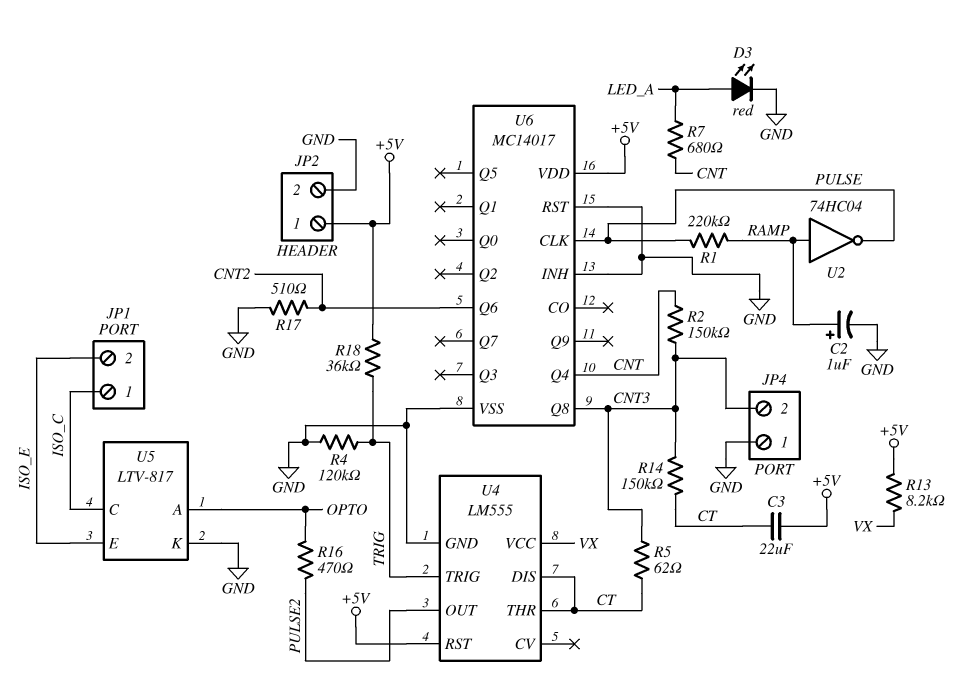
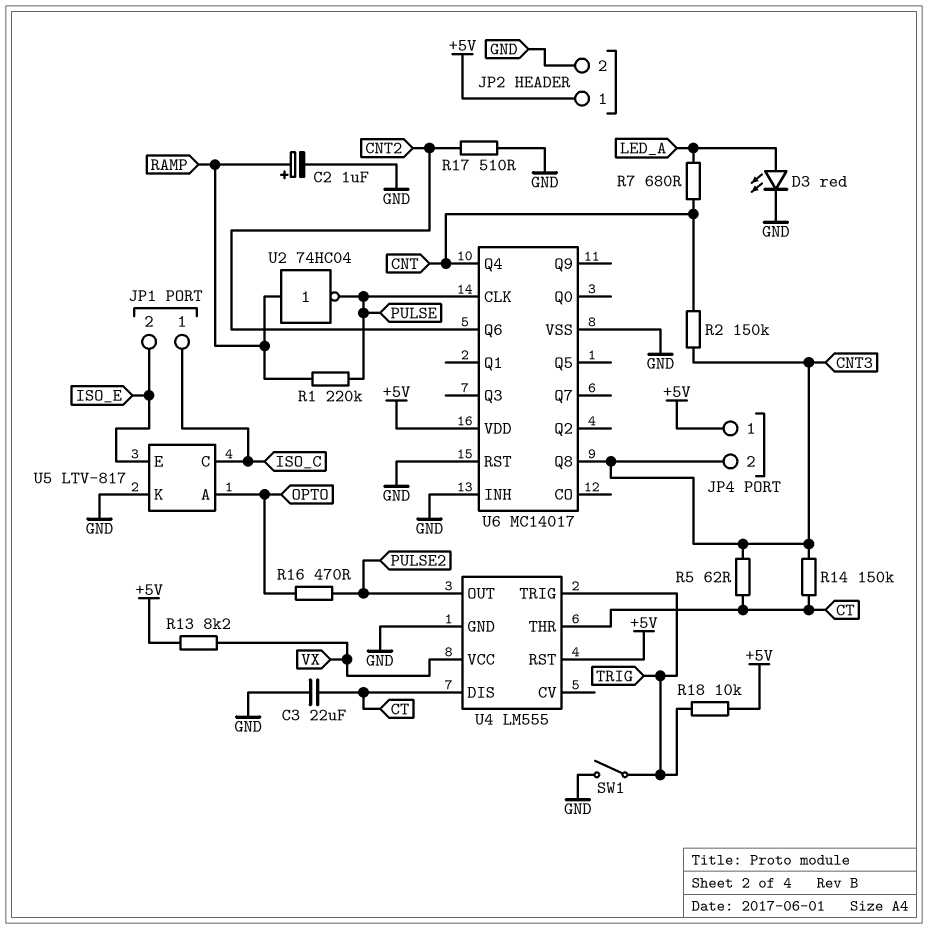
C3: 22uF (+5V, CT) -> 22uF (CT, GND)
JP4 pin 1: GND -> +5V
R4: 120k (GND, TRIG) -> none
R18: 36k (+5V, TRIG) -> 10k (+5V, TRIG)
SW1: none -> switch (GND, TRIG)

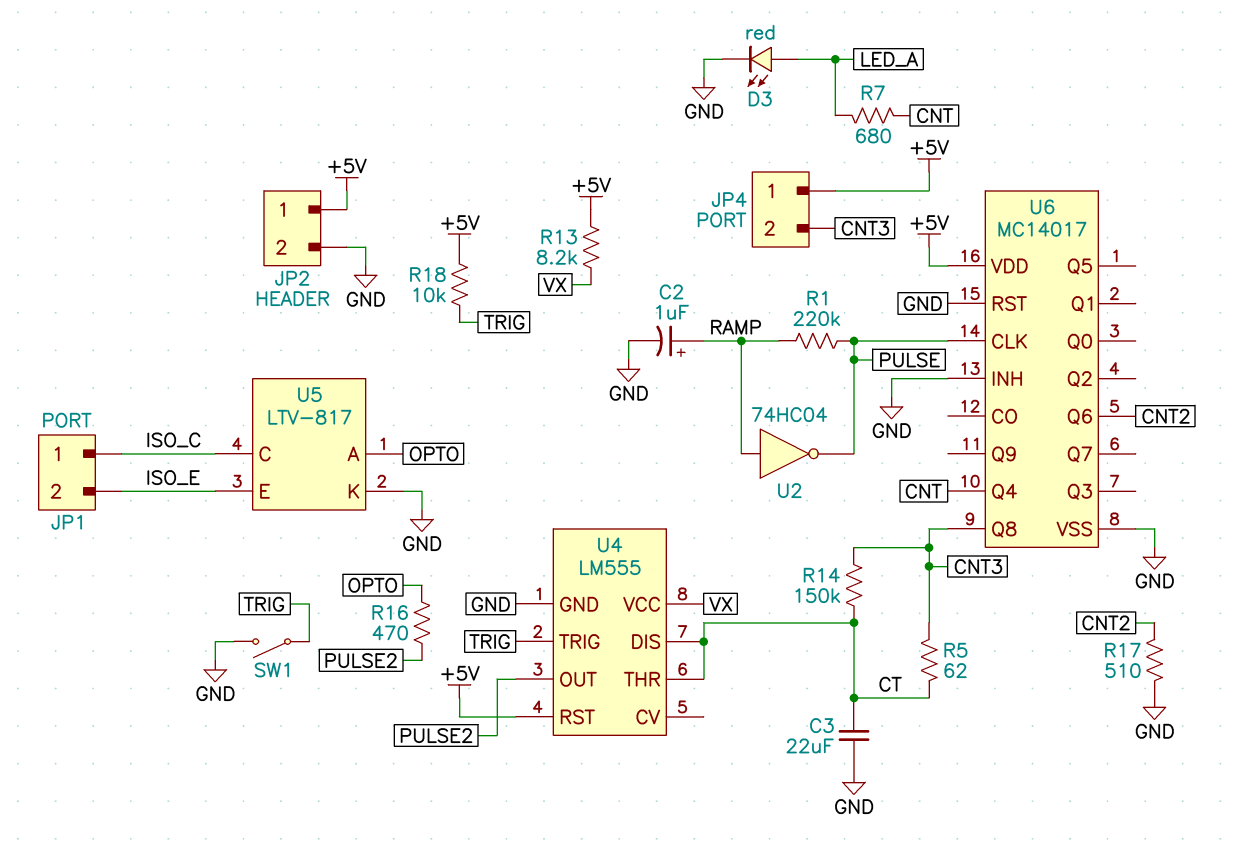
R2: 150k (CNT, CNT3) -> none

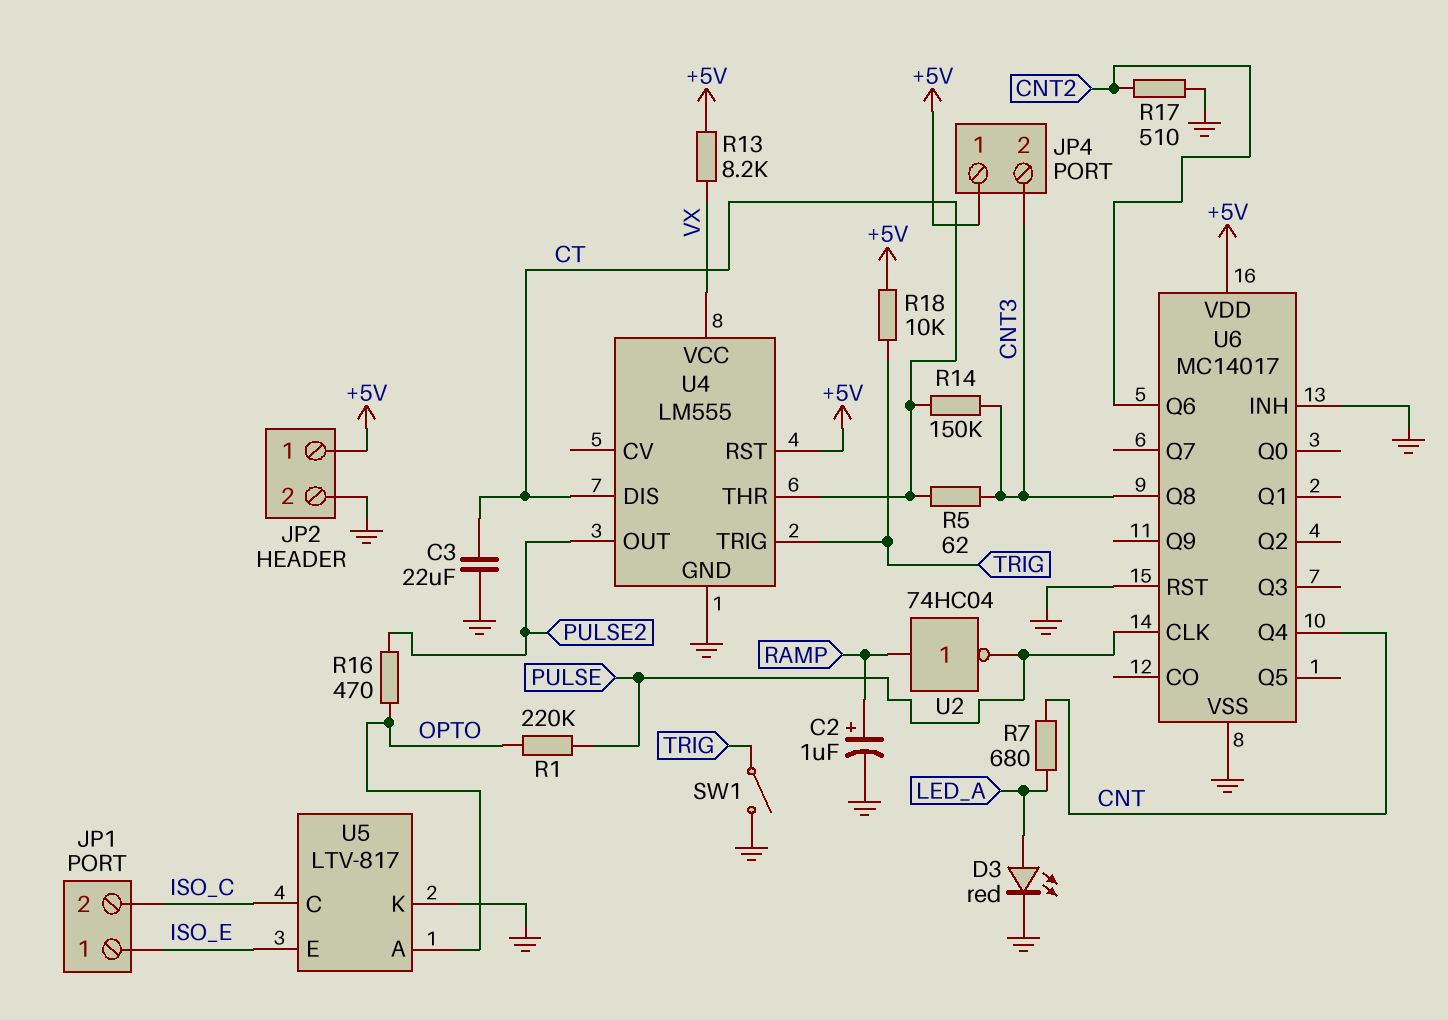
JP1 pin 1: ISO_C -> ISO_E
JP1 pin 2: ISO_E -> ISO_C
R1: 220k (PULSE, RAMP) -> 220k (OPTO, PULSE)

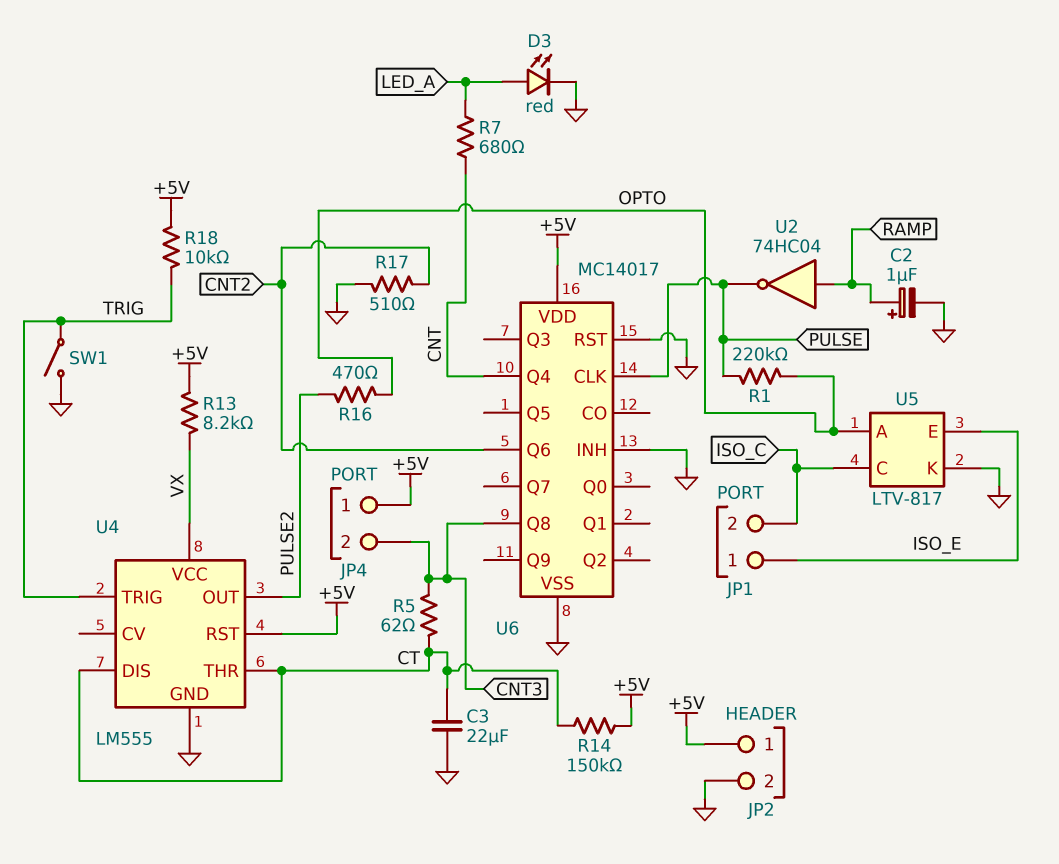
R14: 150k (CNT3, CT) -> 150k (+5V, CT)

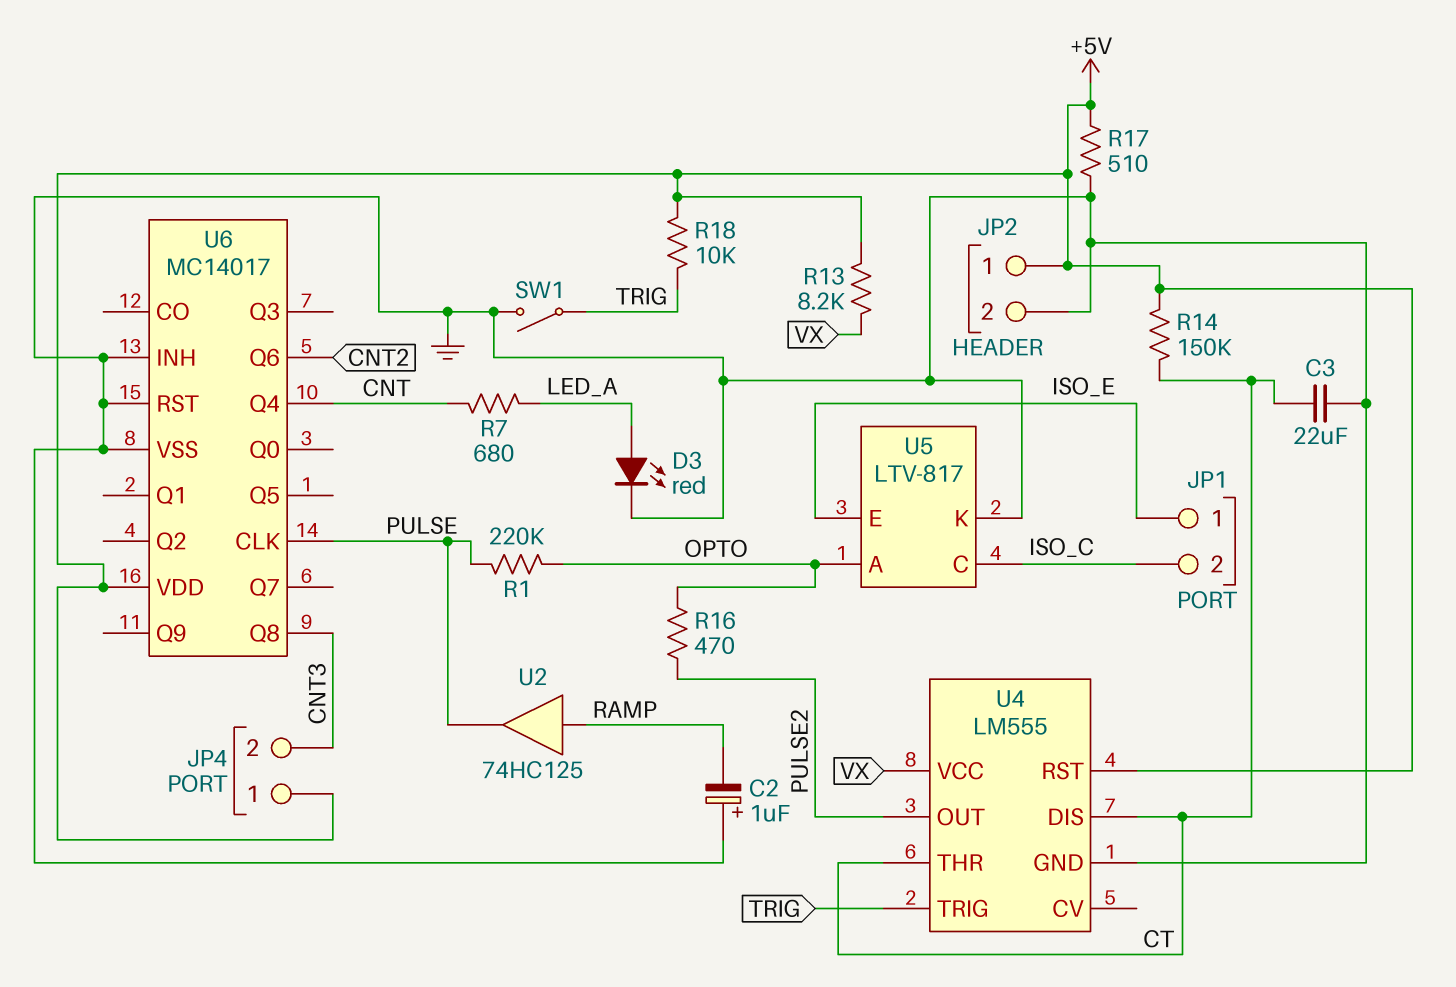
C2: 1uF (plus RAMP, minus GND) -> 1uF (plus GND, minus RAMP)
R5: 62 (CNT3, CT) -> none
R17: 510 (CNT2, GND) -> 510 (+5V, GND)
U2: NOT 74HC04 (in RAMP, out PULSE) -> buffer 74HC125 (in RAMP, out PULSE)

